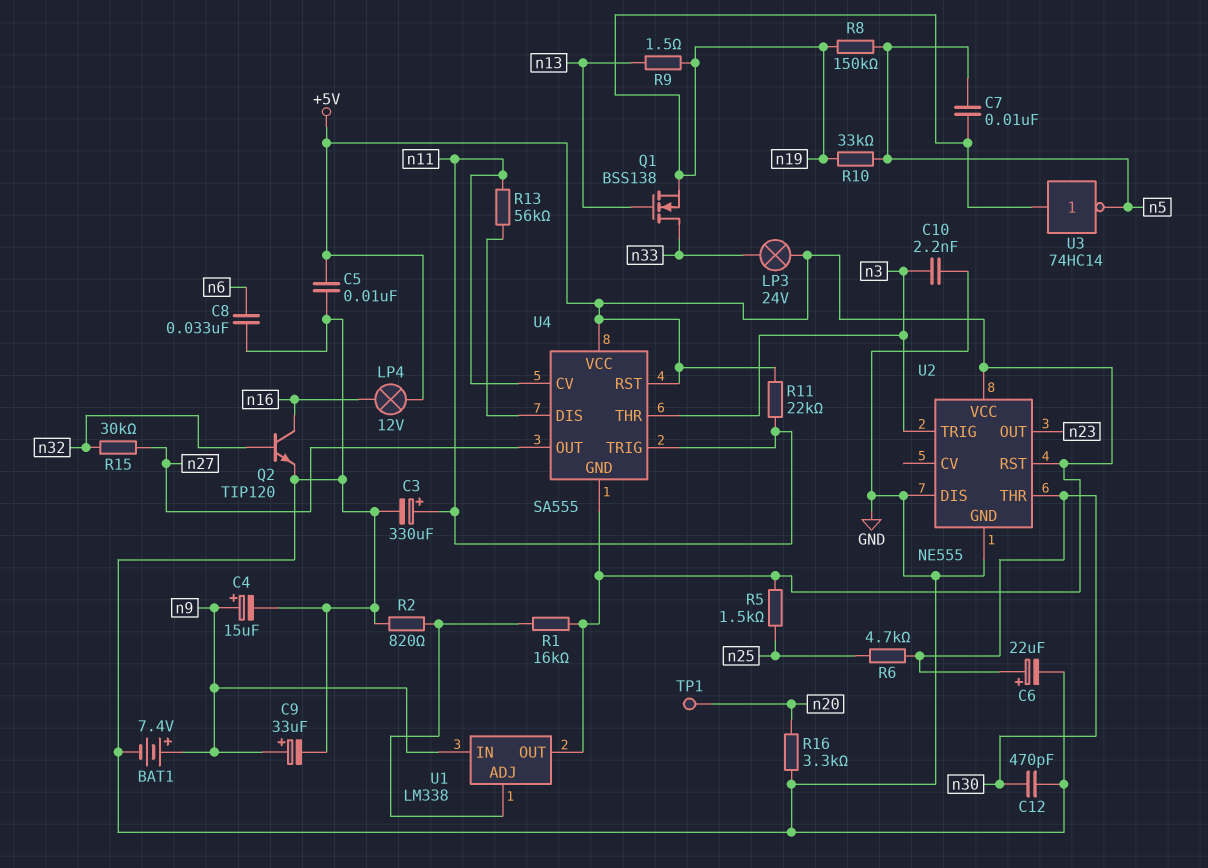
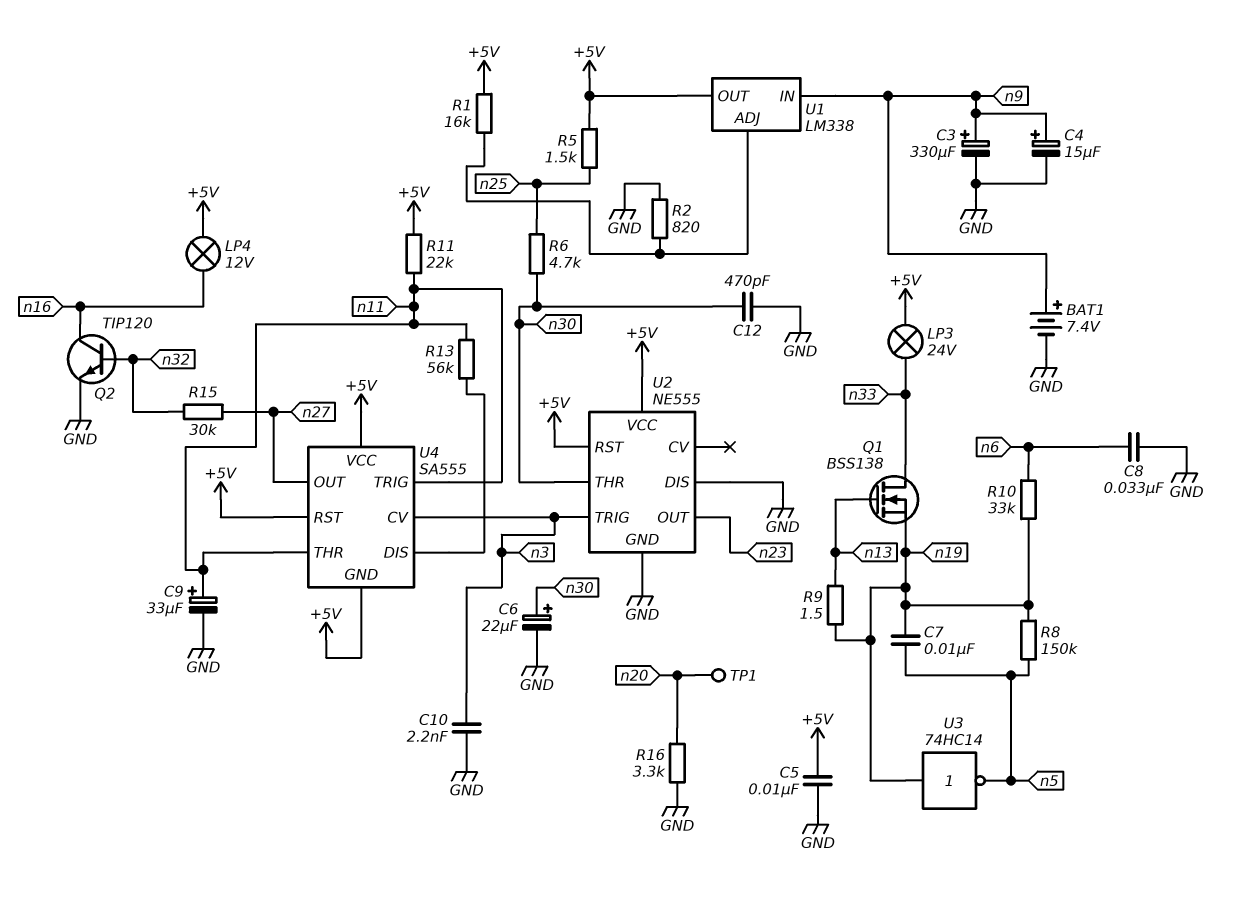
C3: 330uF (plus n11, minus GND) -> 330uF (plus n9, minus GND)
C9: 33uF (plus n9, minus GND) -> 33uF (plus n11, minus GND)
R10: 33k (n5, n19) -> 33k (n6, n19)
U4 pin CV: n11 -> n3
U4 pin THR: n3 -> n11

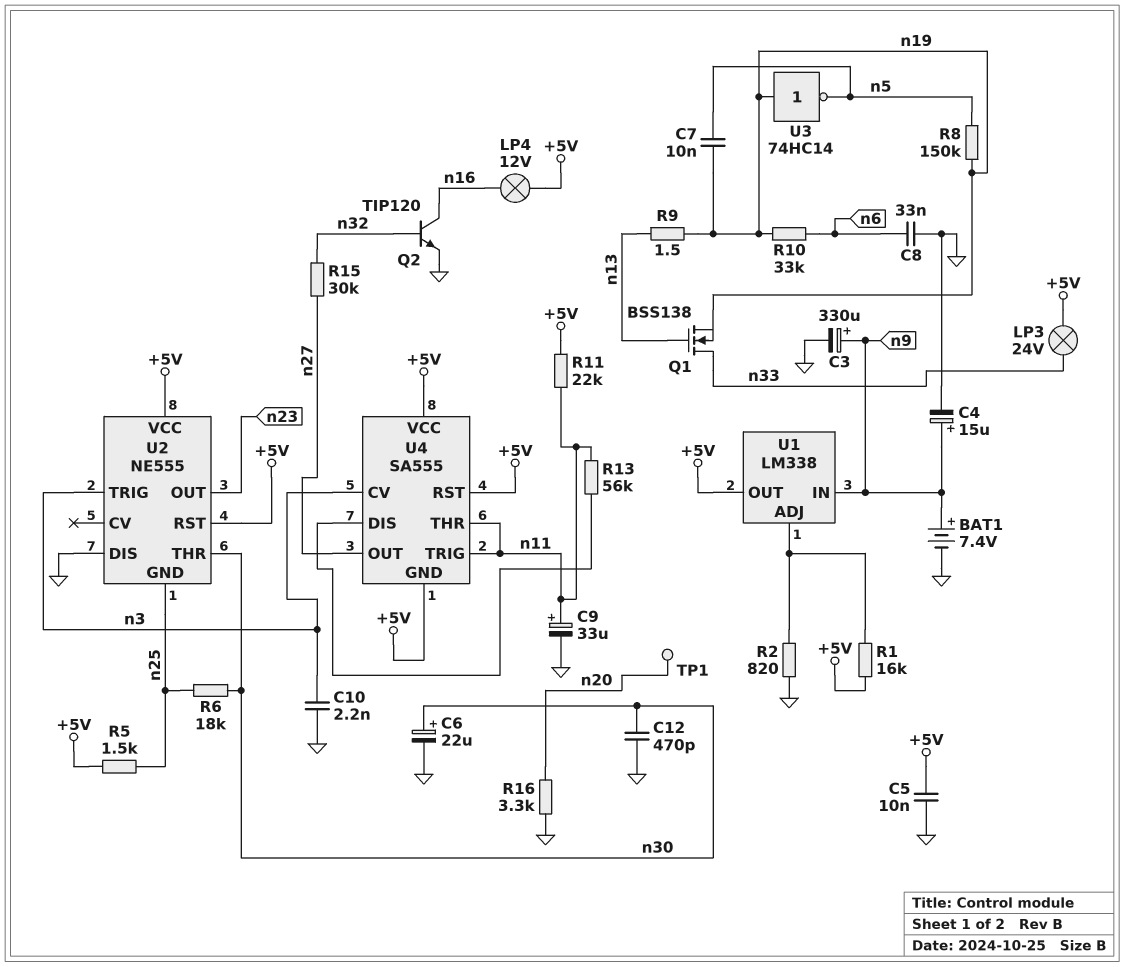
R6: 4.7k (n25, n30) -> 18k (n25, n30)
U2 pin GND: GND -> n25

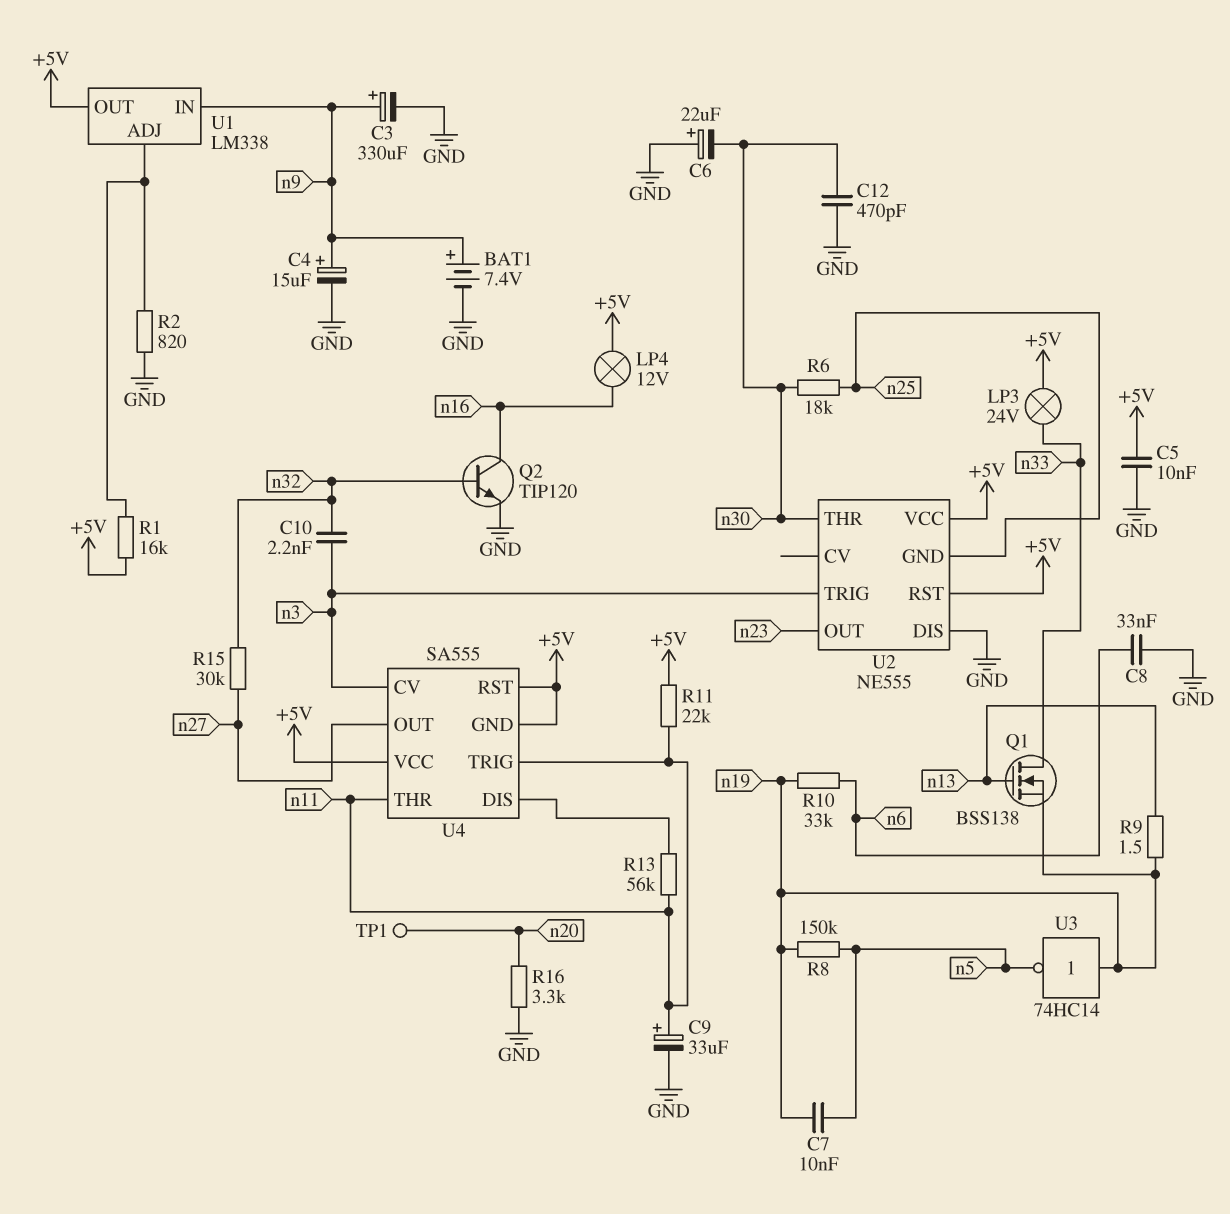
C6: 22uF (plus n30, minus GND) -> 22uF (plus GND, minus n30)
C10: 2.2nF (GND, n3) -> 2.2nF (n3, n32)
R5: 1.5k (+5V, n25) -> none

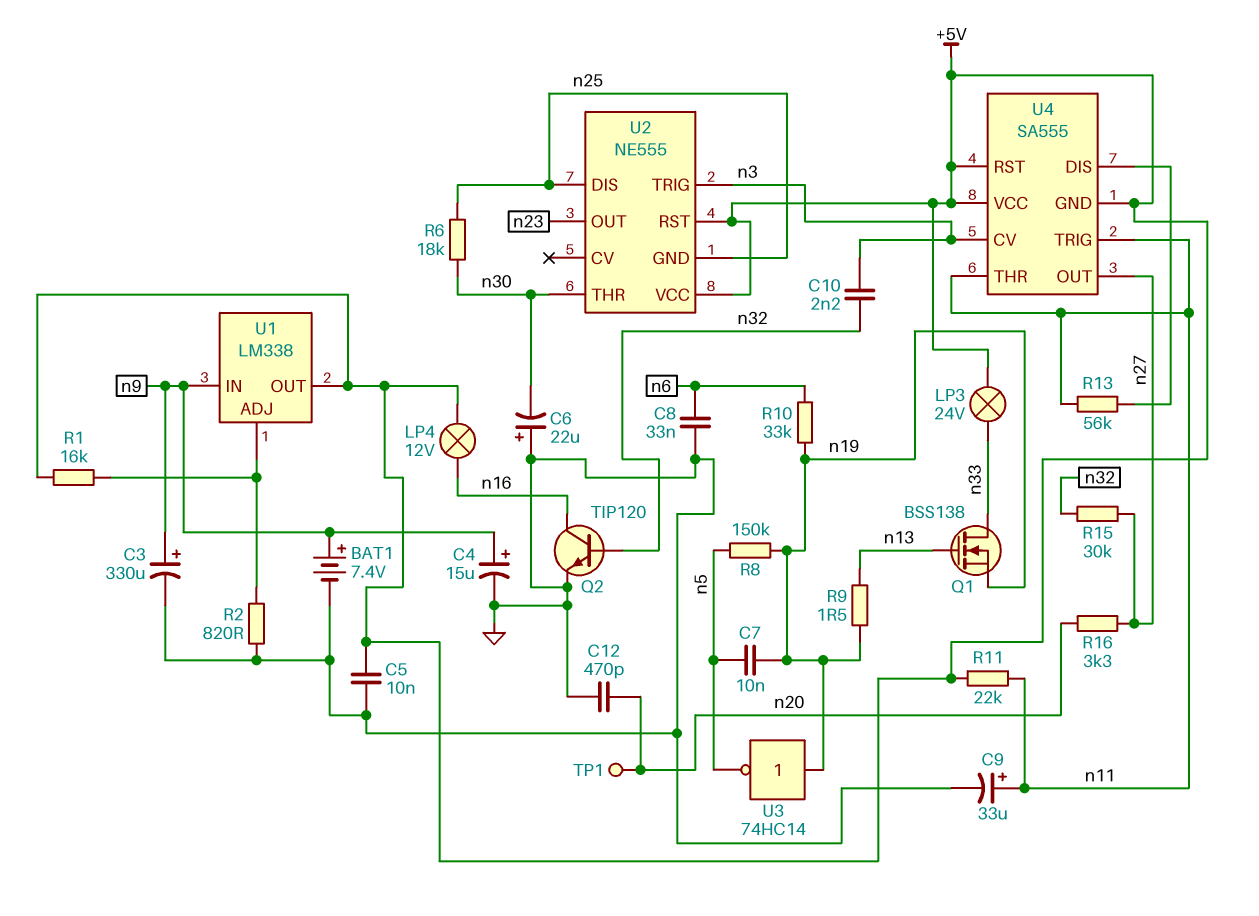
C12: 470pF (GND, n30) -> 470pF (GND, n20)
R16: 3.3k (GND, n20) -> 3.3k (n20, n27)
U2 pin DIS: GND -> n25

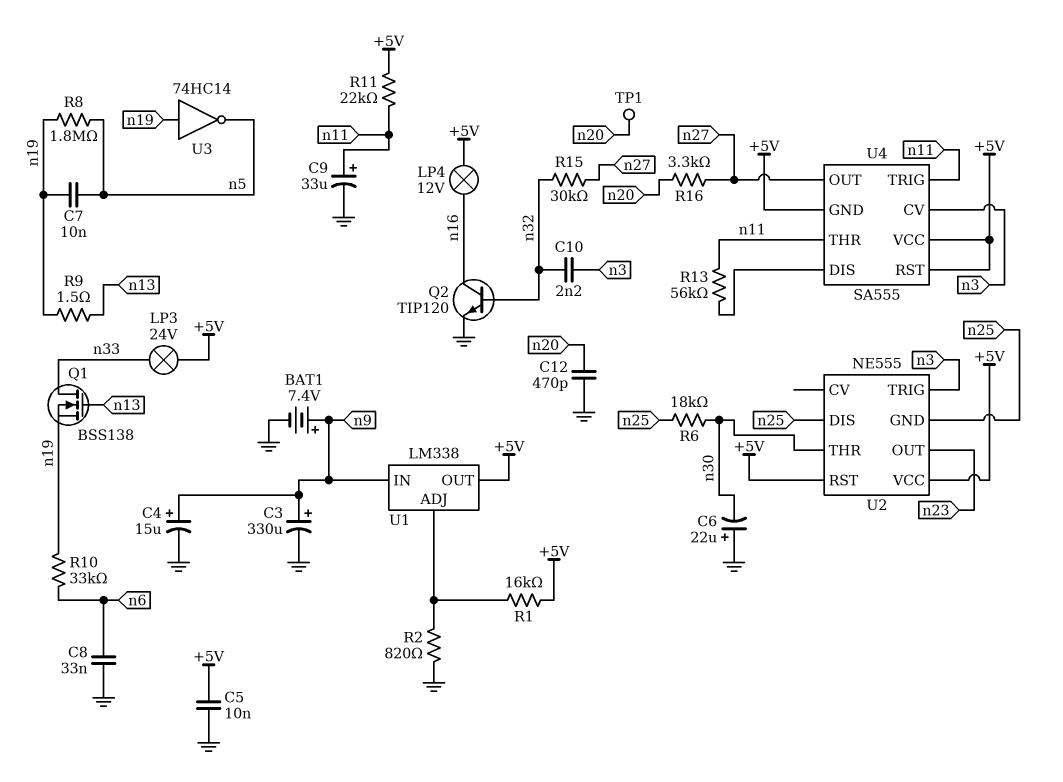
R8: 150k (n5, n19) -> 1.8M (n5, n19)

